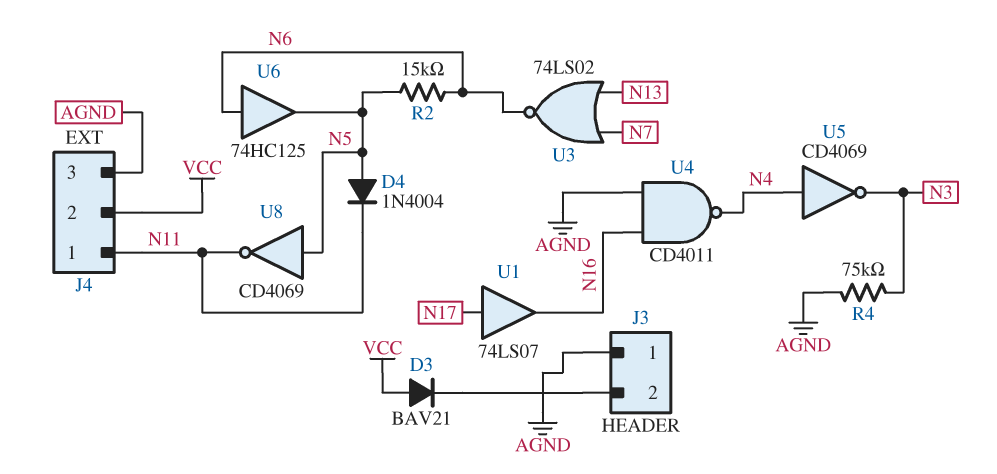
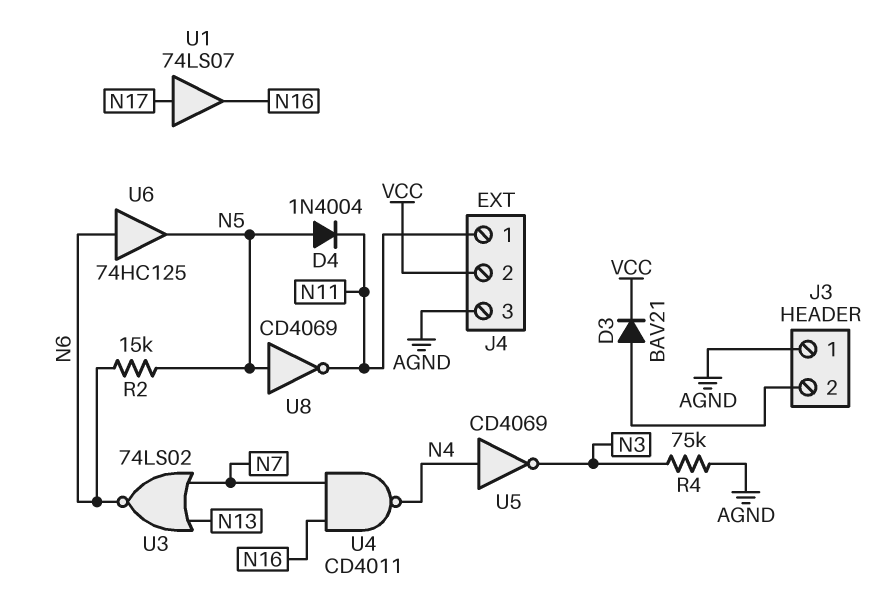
D3: diode BAV21 (A VCC, K J3/2) -> diode BAV21 (A J3/2, K VCC)
U4: NAND CD4011 (in AGND, in N16, out N4) -> NAND CD4011 (in N7, in N16, out N4)

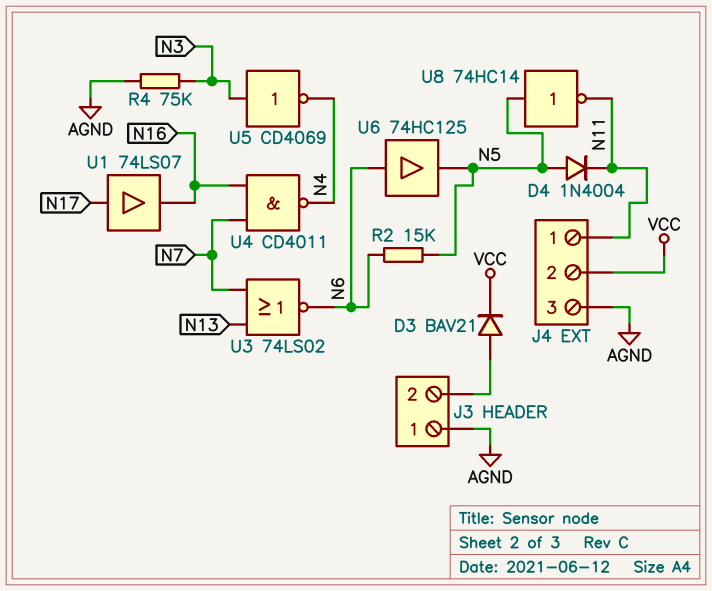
U5: NOT CD4069 (in N4, out N3) -> NOT CD4069 (in N3, out N4)
U8: NOT CD4069 (in N5, out N11) -> NOT 74HC14 (in N5, out N11)

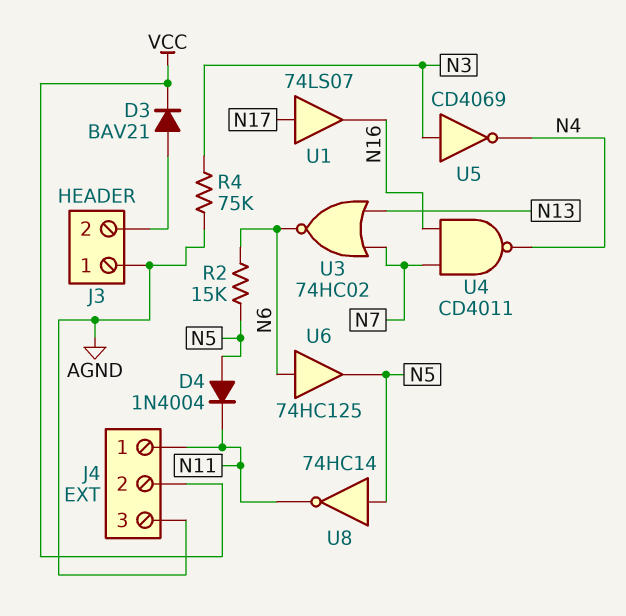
U3: NOR 74LS02 (in N7, in N13, out N6) -> NOR 74HC02 (in N7, in N13, out N6)

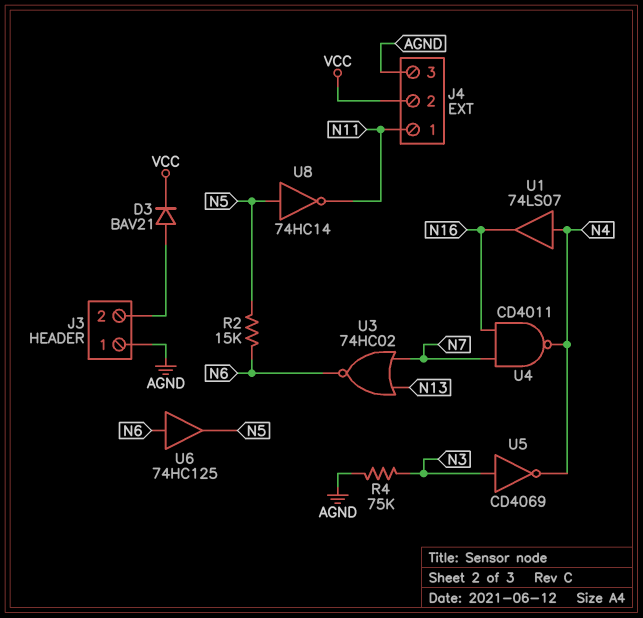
D4: diode 1N4004 (A N5, K N11) -> none
U1: buffer 74LS07 (in N17, out N16) -> buffer 74LS07 (in N4, out N16)

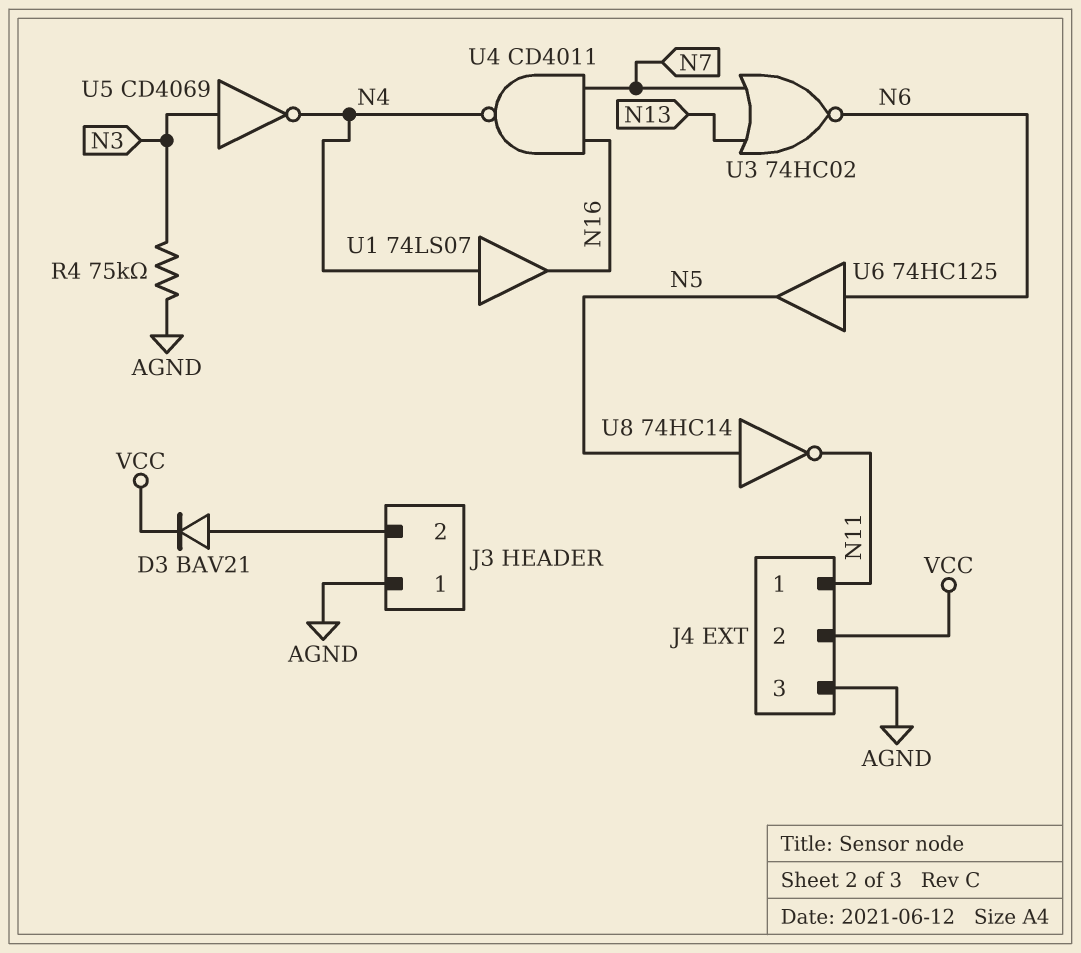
R2: 15k (N5, N6) -> none

